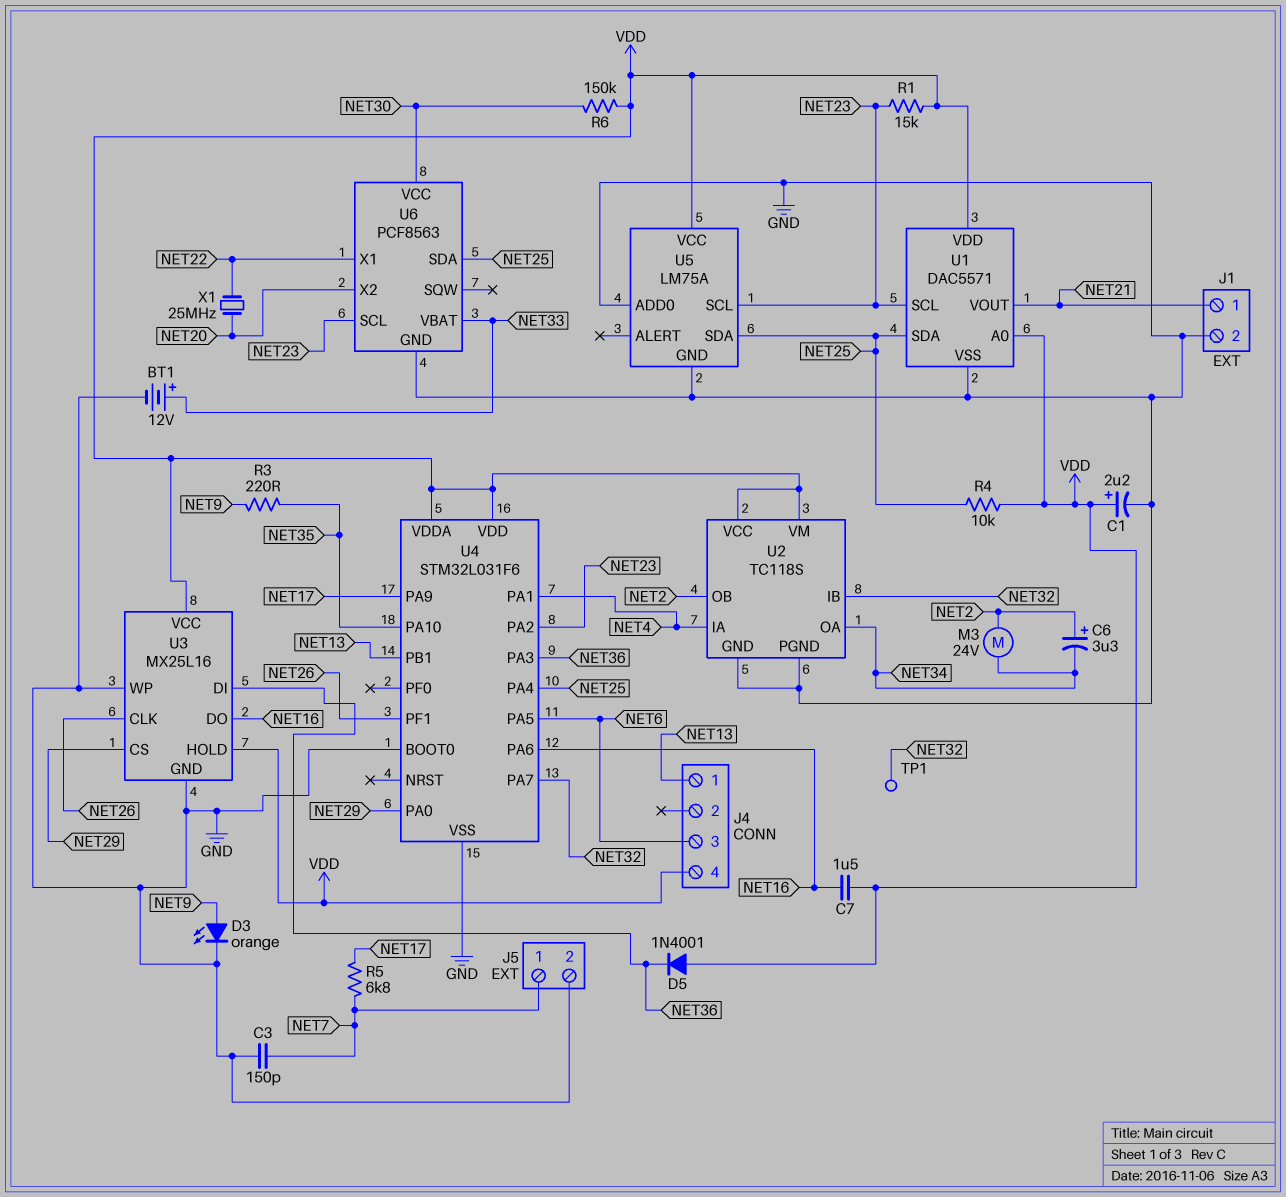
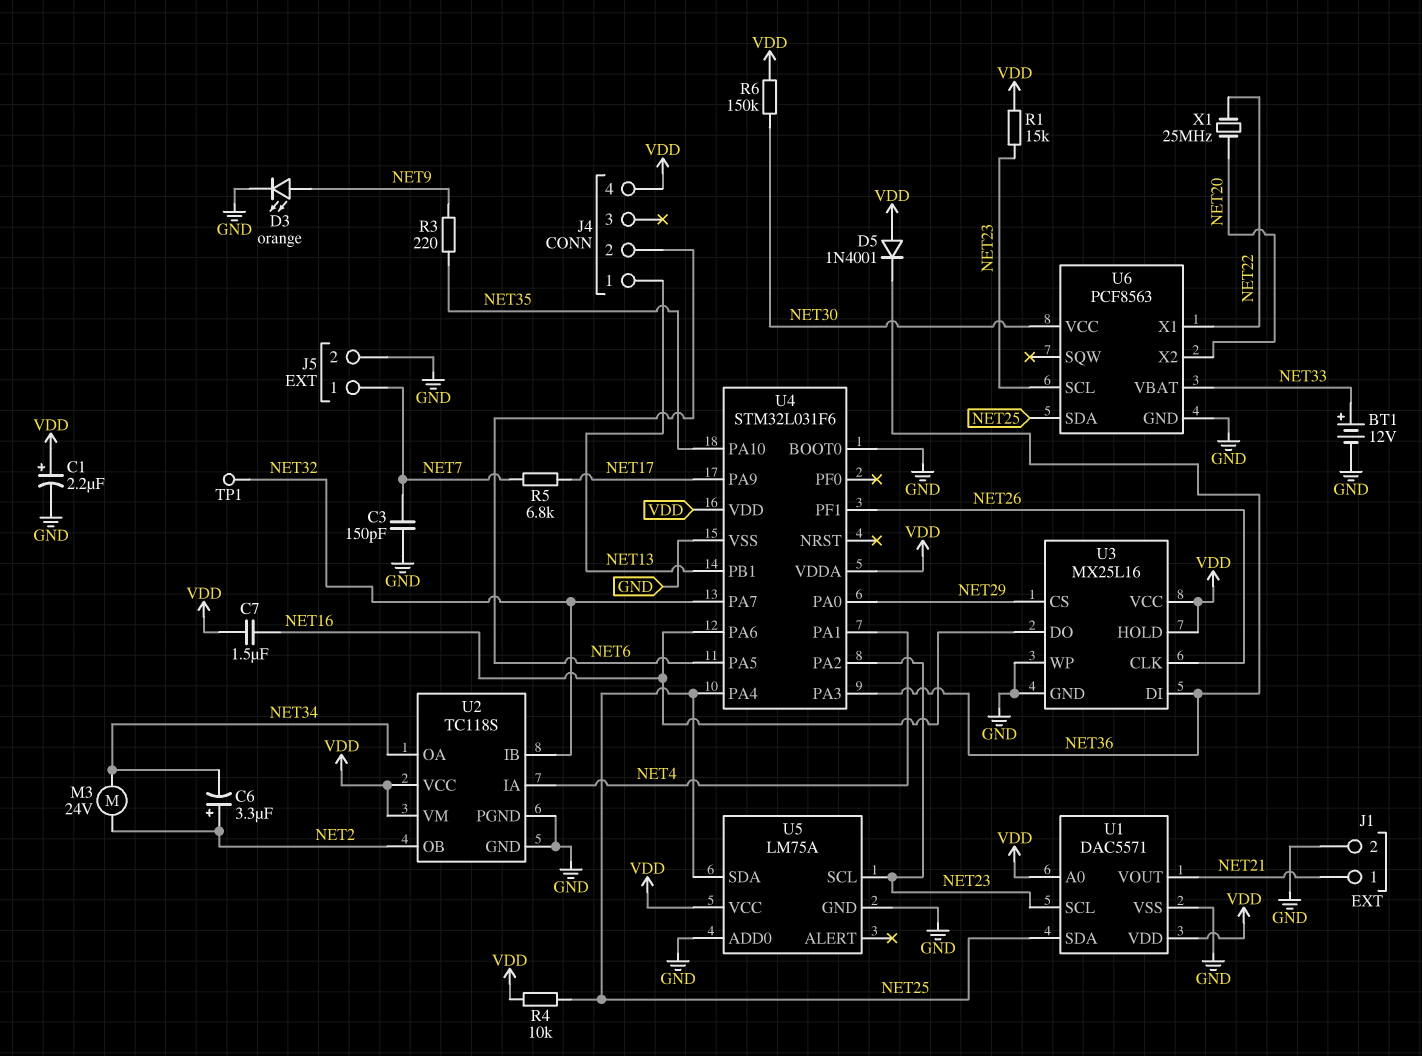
J4 pin 2: none -> NET6
J4 pin 3: NET6 -> none

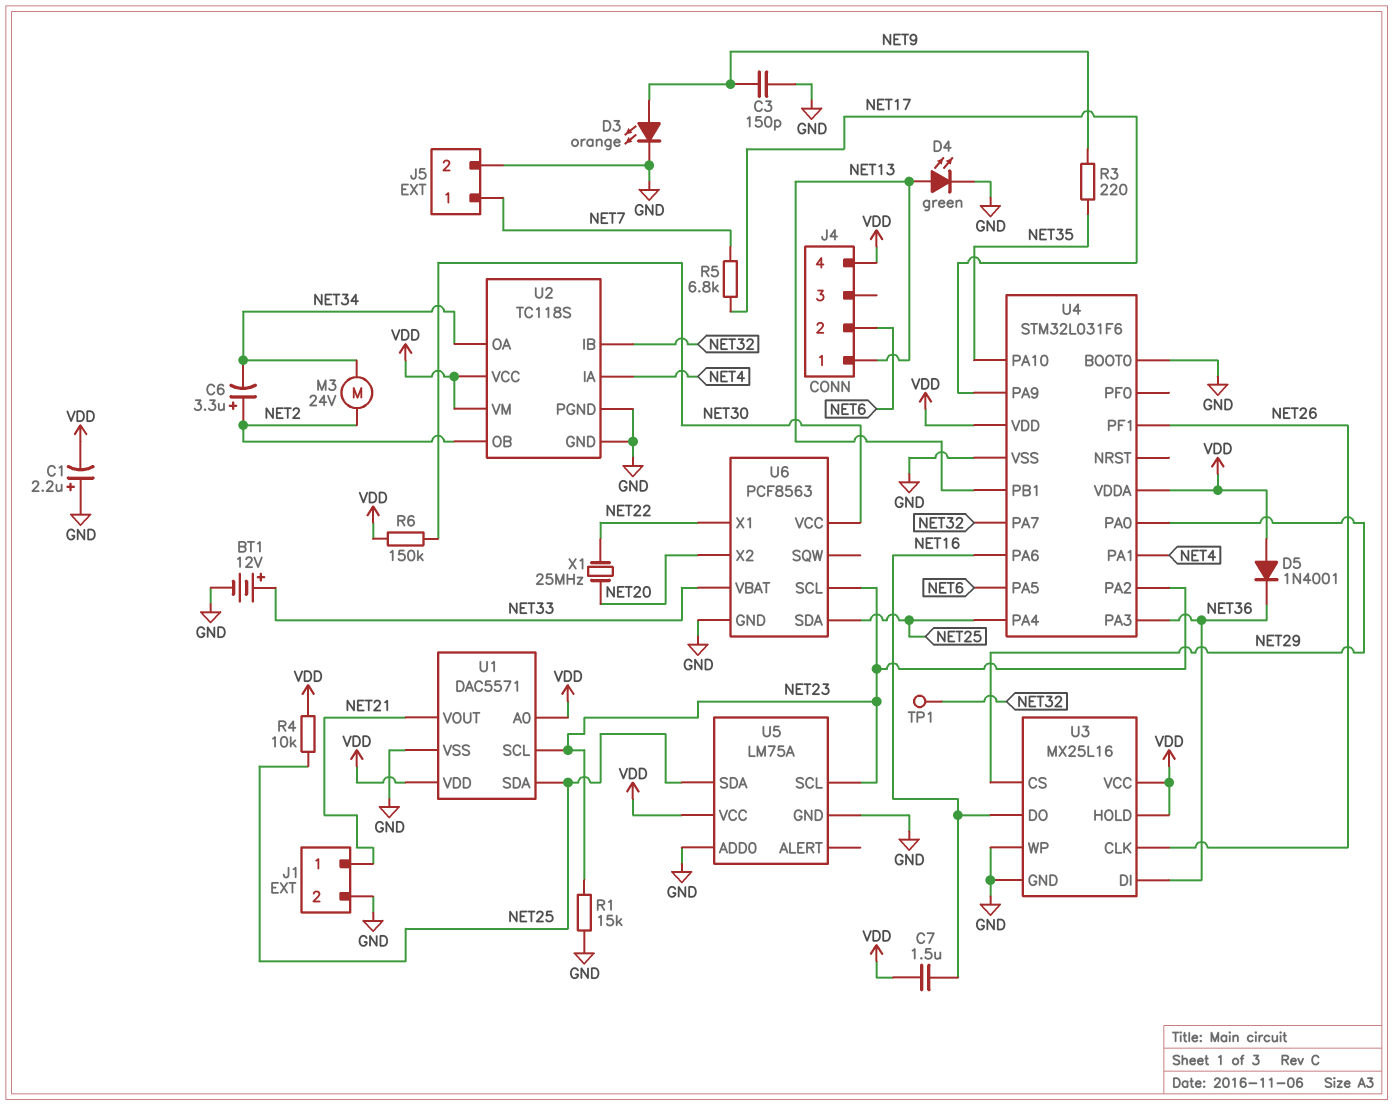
C1: 2.2uF (plus VDD, minus GND) -> 2.2uF (plus GND, minus VDD)
C3: 150pF (GND, NET7) -> 150pF (GND, NET9)
D4: none -> LED green (A NET13, K GND)
R1: 15k (NET23, VDD) -> 15k (GND, NET23)

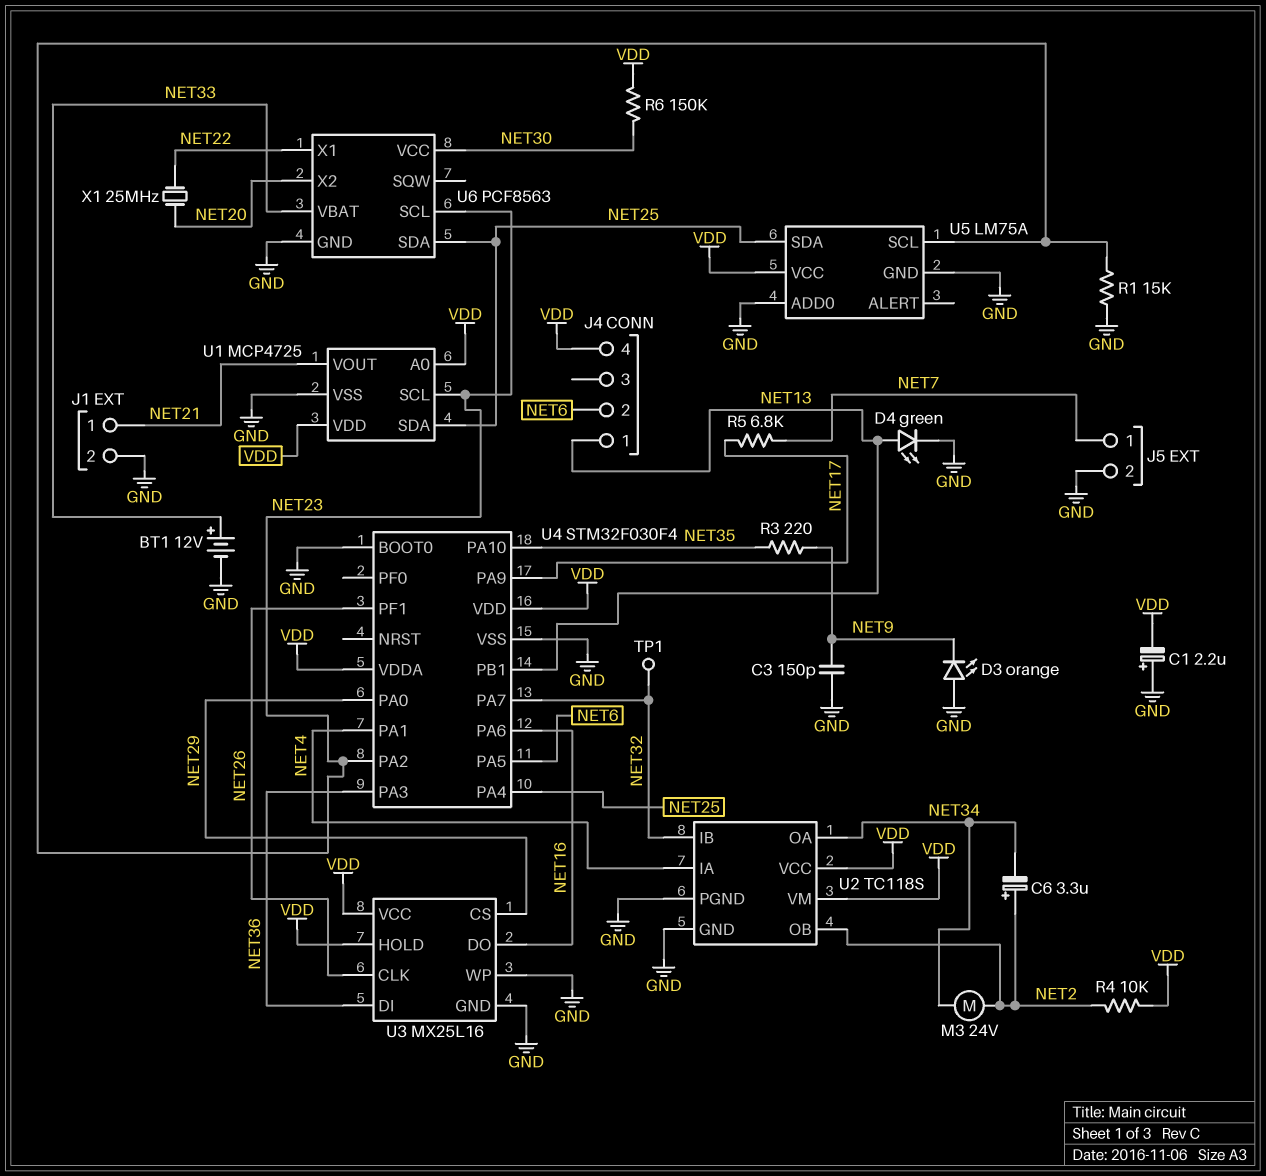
C7: 1.5uF (NET16, VDD) -> none
D3: LED orange (A NET9, K GND) -> LED orange (A GND, K NET9)
D5: diode 1N4001 (A VDD, K NET36) -> none
R4: 10k (NET25, VDD) -> 10k (NET2, VDD)
U1: DAC5571 -> MCP4725
U4: STM32L031F6 -> STM32F030F4

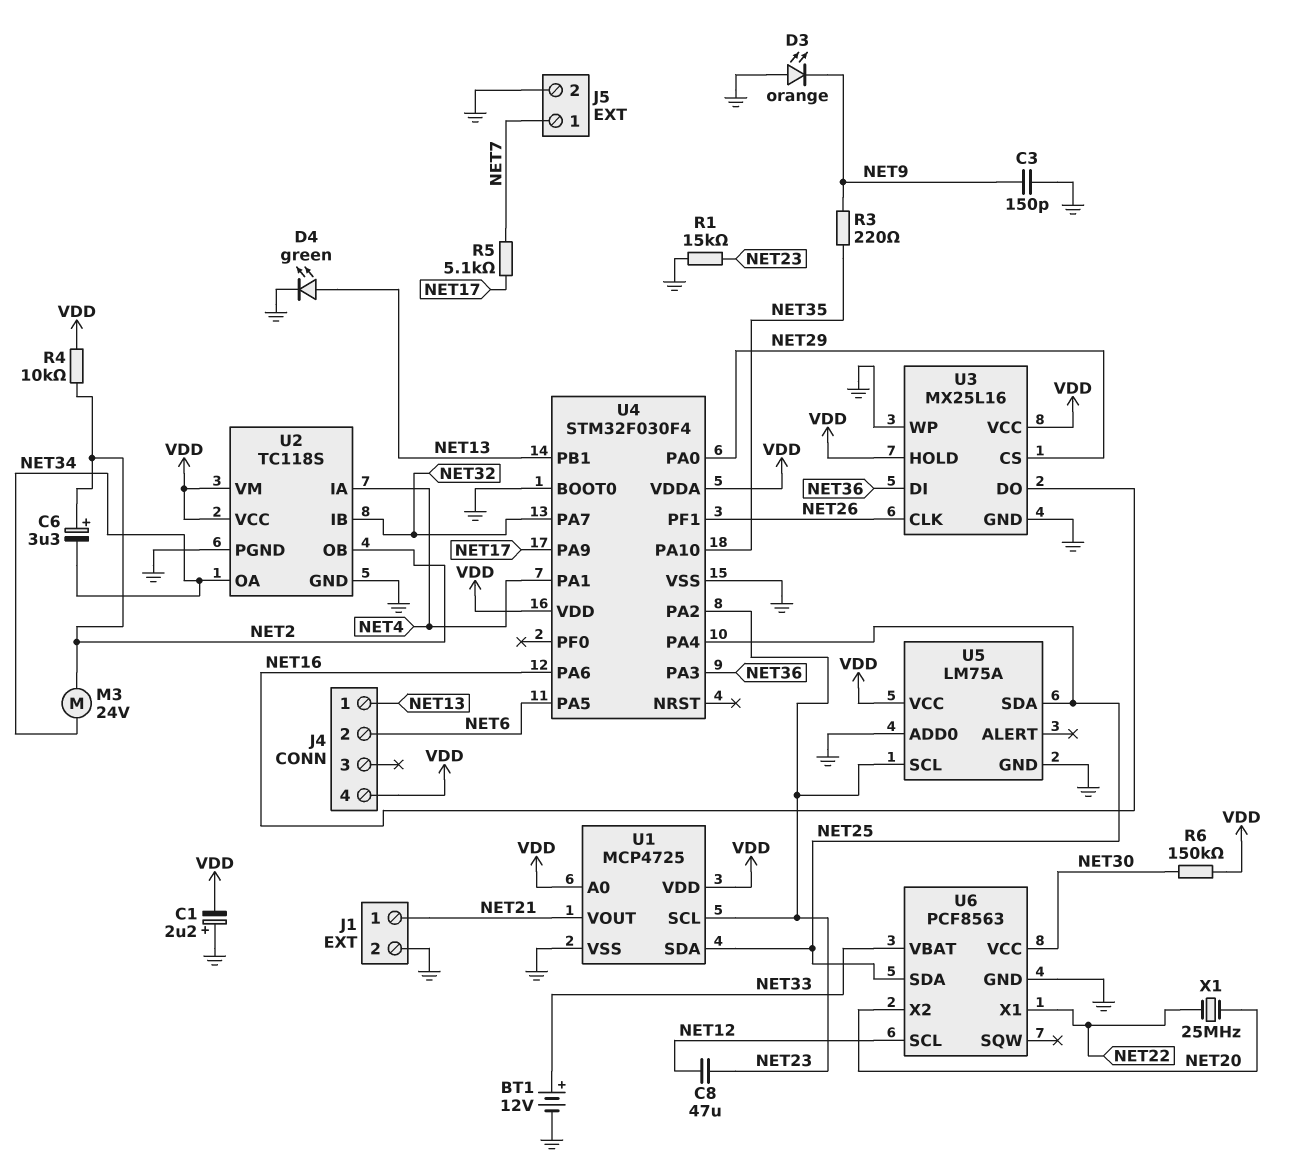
C8: none -> 47uF (NET12, NET23)
R5: 6.8k (NET7, NET17) -> 5.1k (NET7, NET17)
TP1: test point (NET32) -> none
U6 pin SCL: NET23 -> NET12

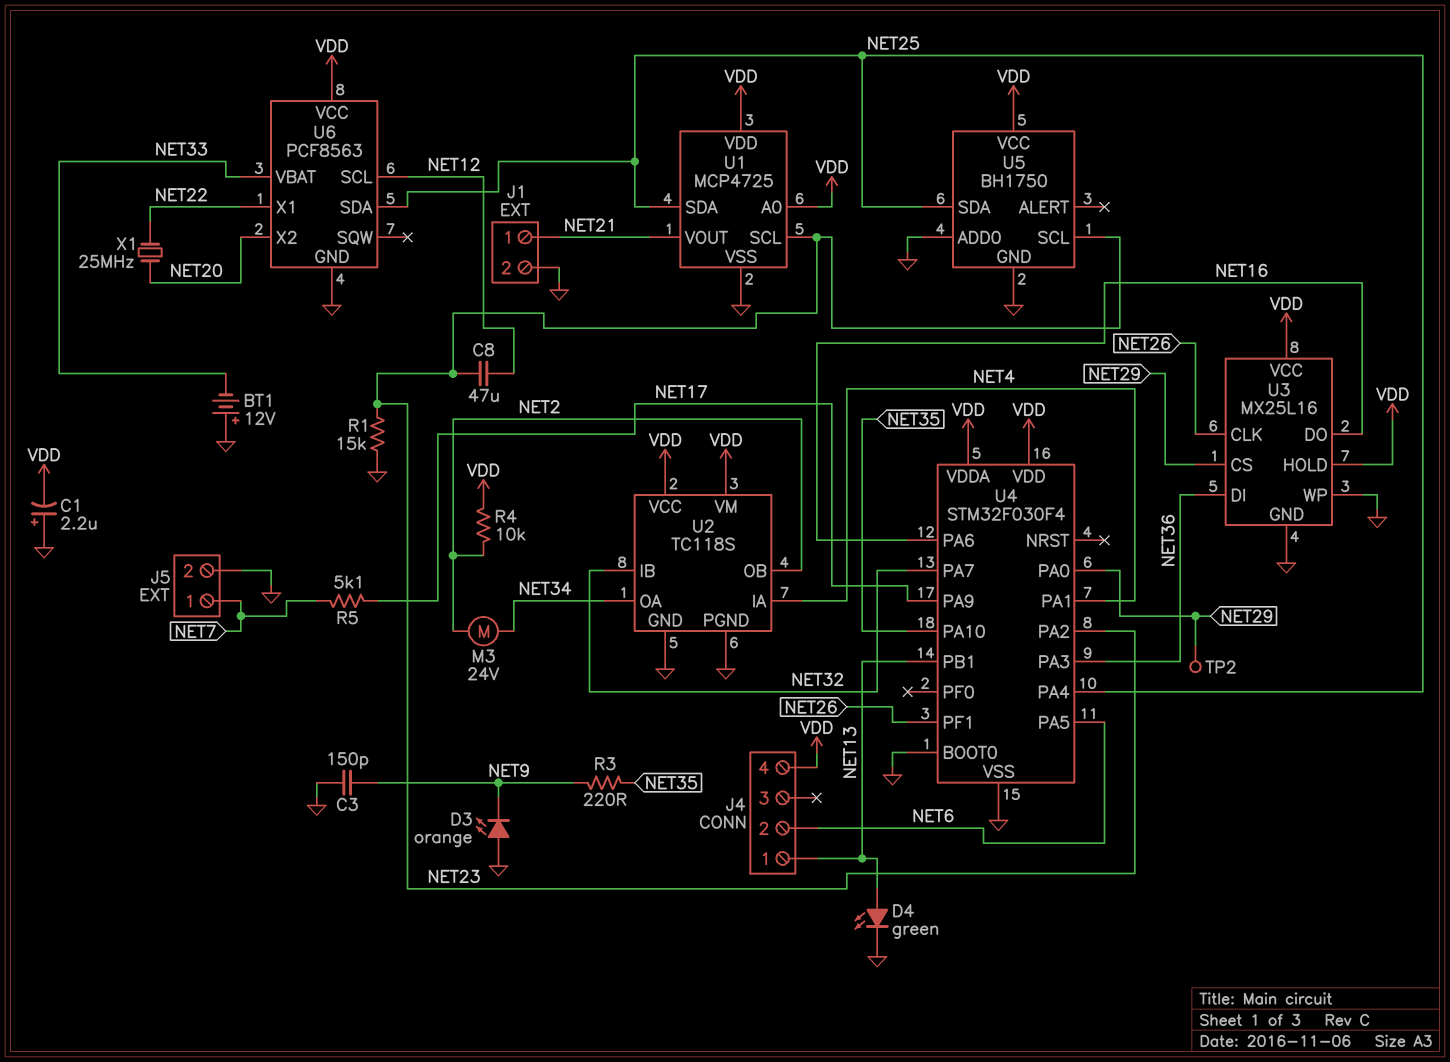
BT1: 12V (plus NET33, minus GND) -> 12V (plus GND, minus NET33)
C6: 3.3uF (plus NET2, minus NET34) -> none
R6: 150k (NET30, VDD) -> none
TP2: none -> test point (NET29)
U5: LM75A -> BH1750
U6 pin VCC: NET30 -> VDD

